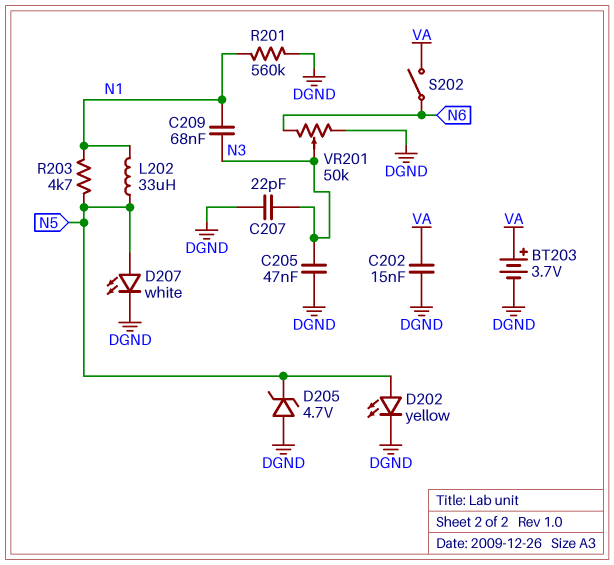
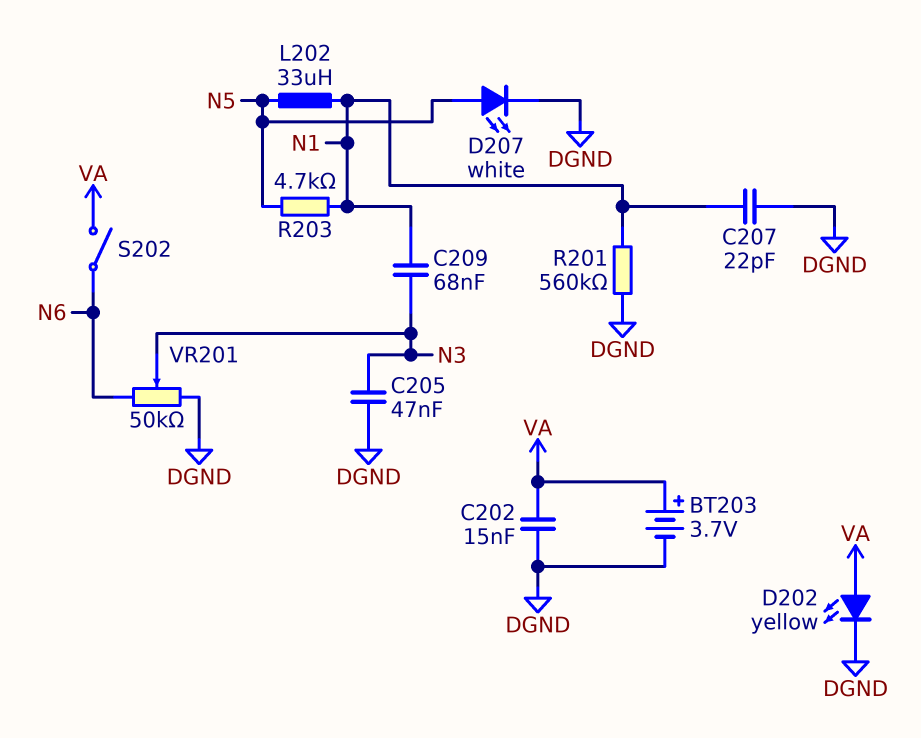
C207: 22pF (DGND, N3) -> 22pF (DGND, N1)
D202: LED yellow (A N5, K DGND) -> LED yellow (A VA, K DGND)
D205: zener 4.7V (A DGND, K N5) -> none

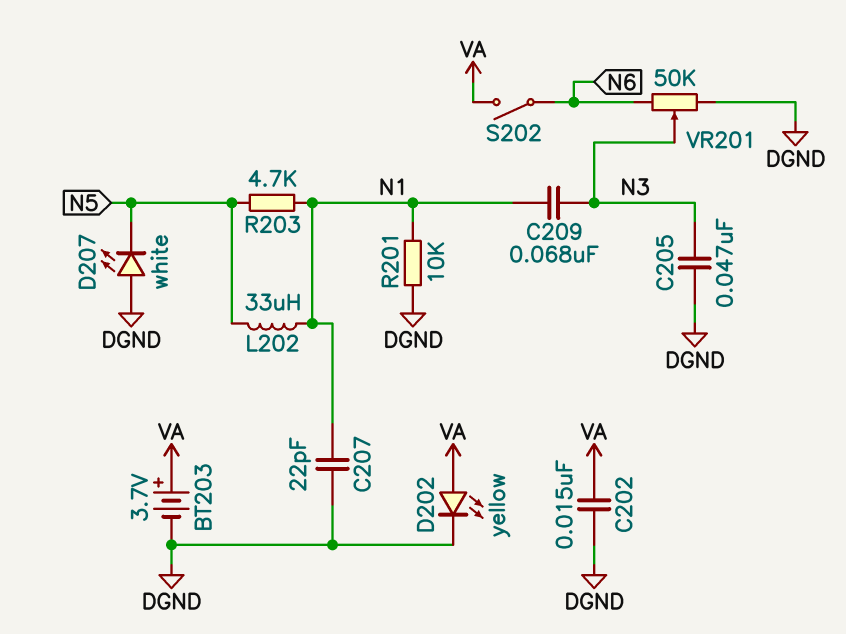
D207: LED white (A N5, K DGND) -> LED white (A DGND, K N5)
R201: 560k (DGND, N1) -> 10k (DGND, N1)

